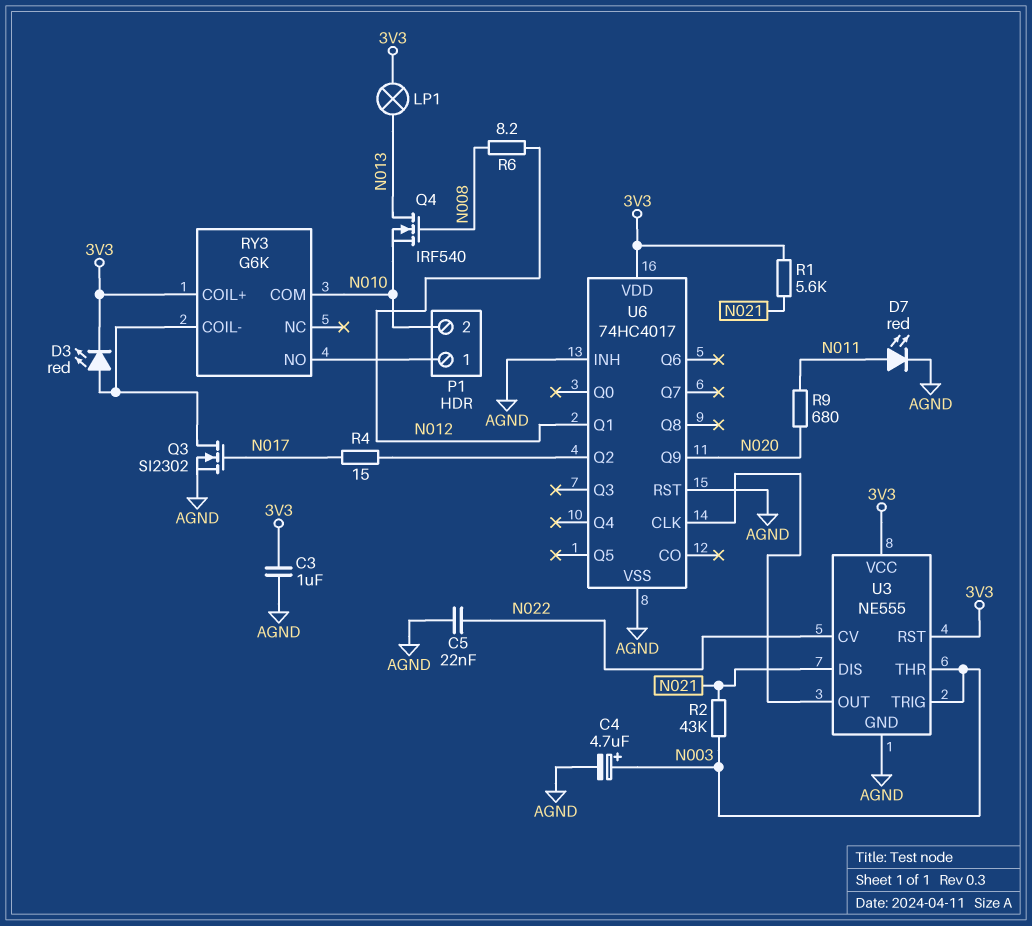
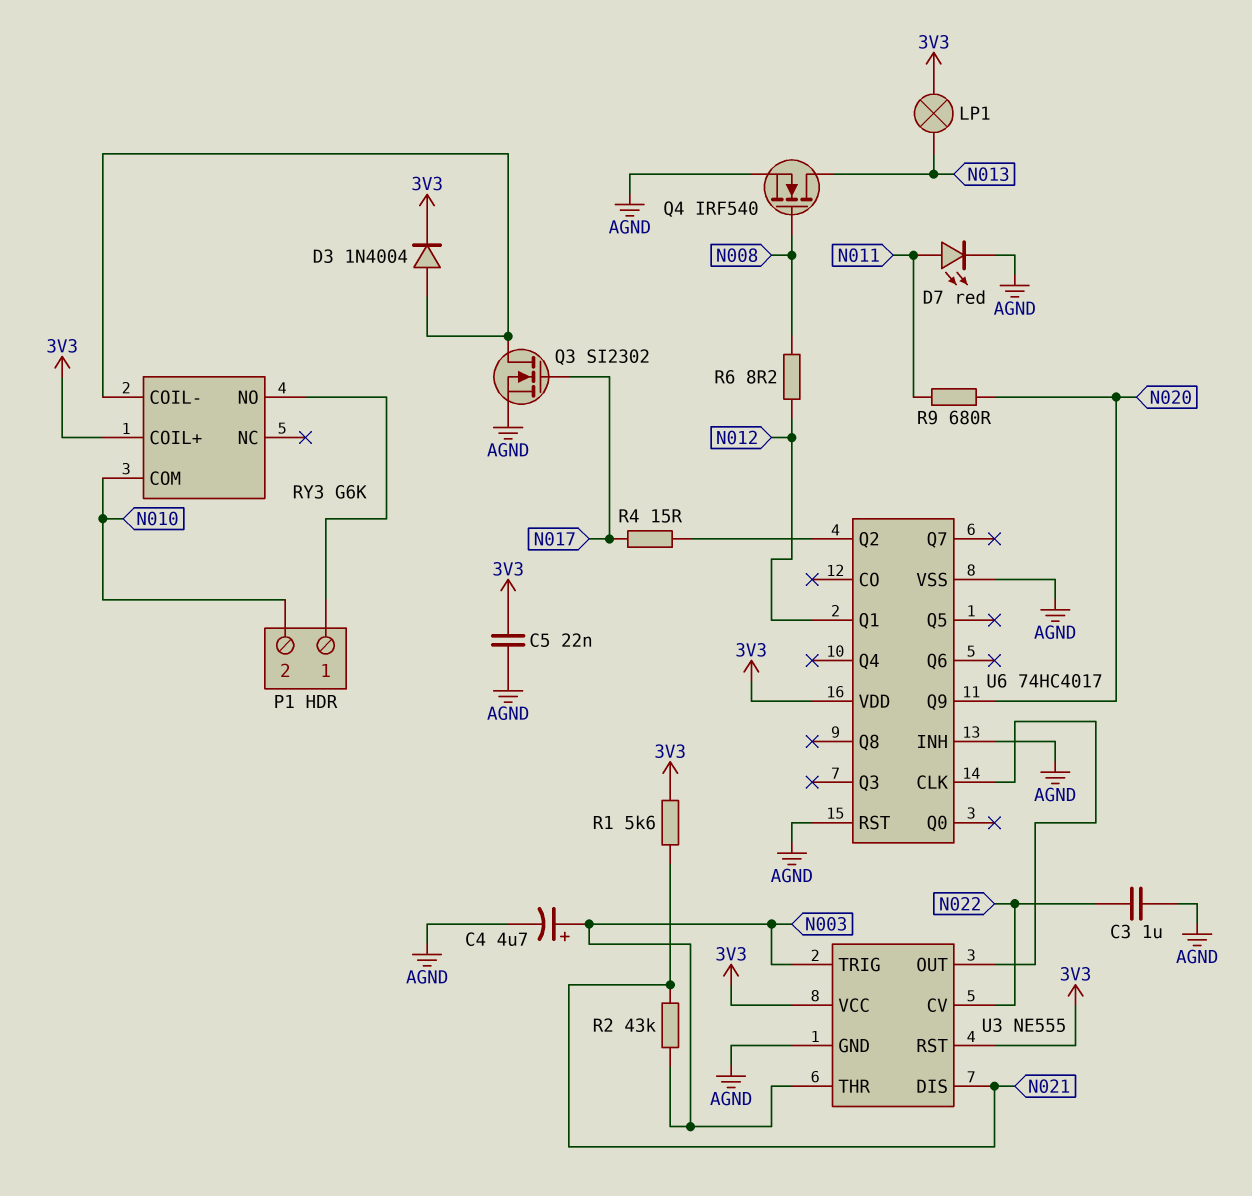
C3: 1uF (3V3, AGND) -> 1uF (AGND, N022)
C5: 22nF (AGND, N022) -> 22nF (3V3, AGND)
D3: LED red (A RY3/COIL-, K 3V3) -> diode 1N4004 (A RY3/COIL-, K 3V3)
Q4: NMOS IRF540 (G N008, D N013, S N010) -> NMOS IRF540 (G N008, D N013, S AGND)

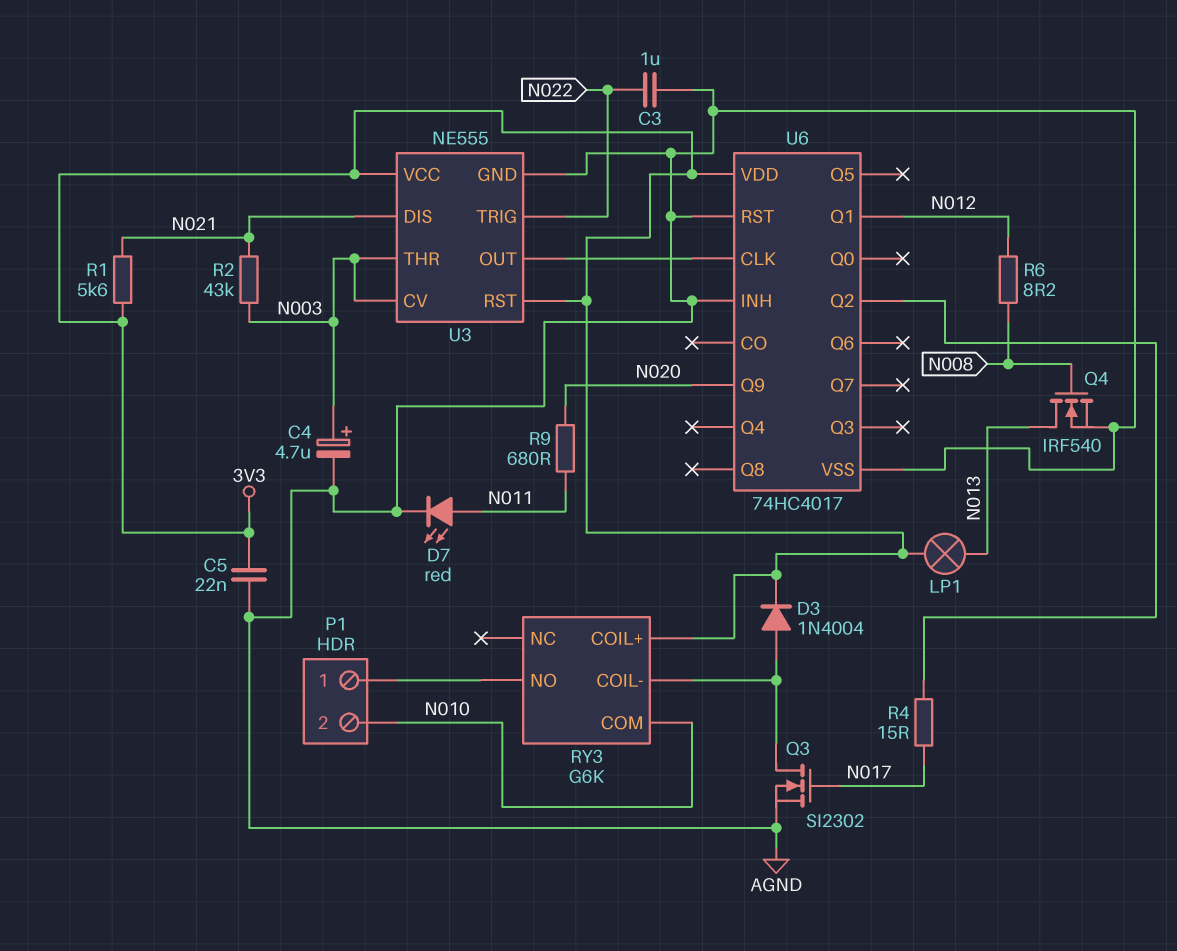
U3 pin CV: N022 -> N003
U3 pin TRIG: N003 -> N022

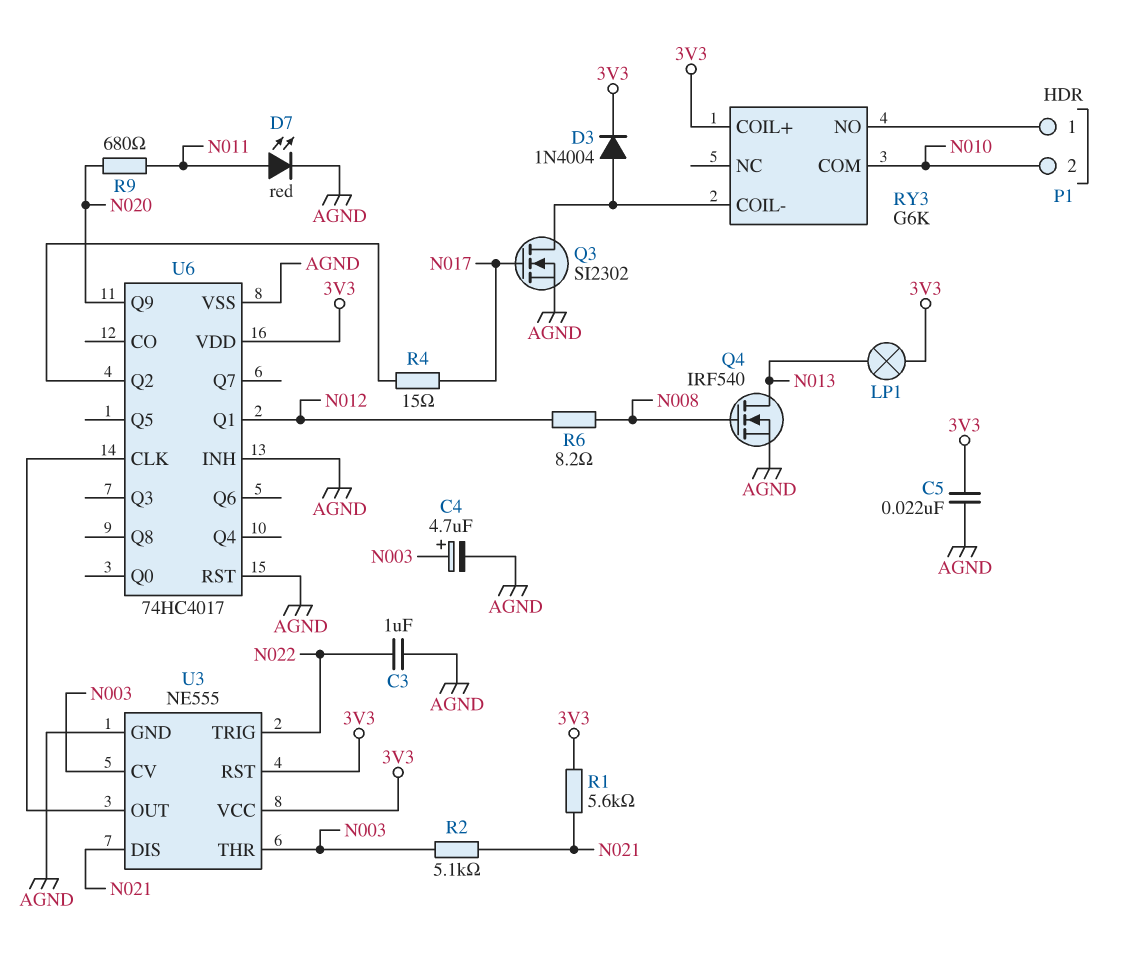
R2: 43k (N003, N021) -> 5.1k (N003, N021)

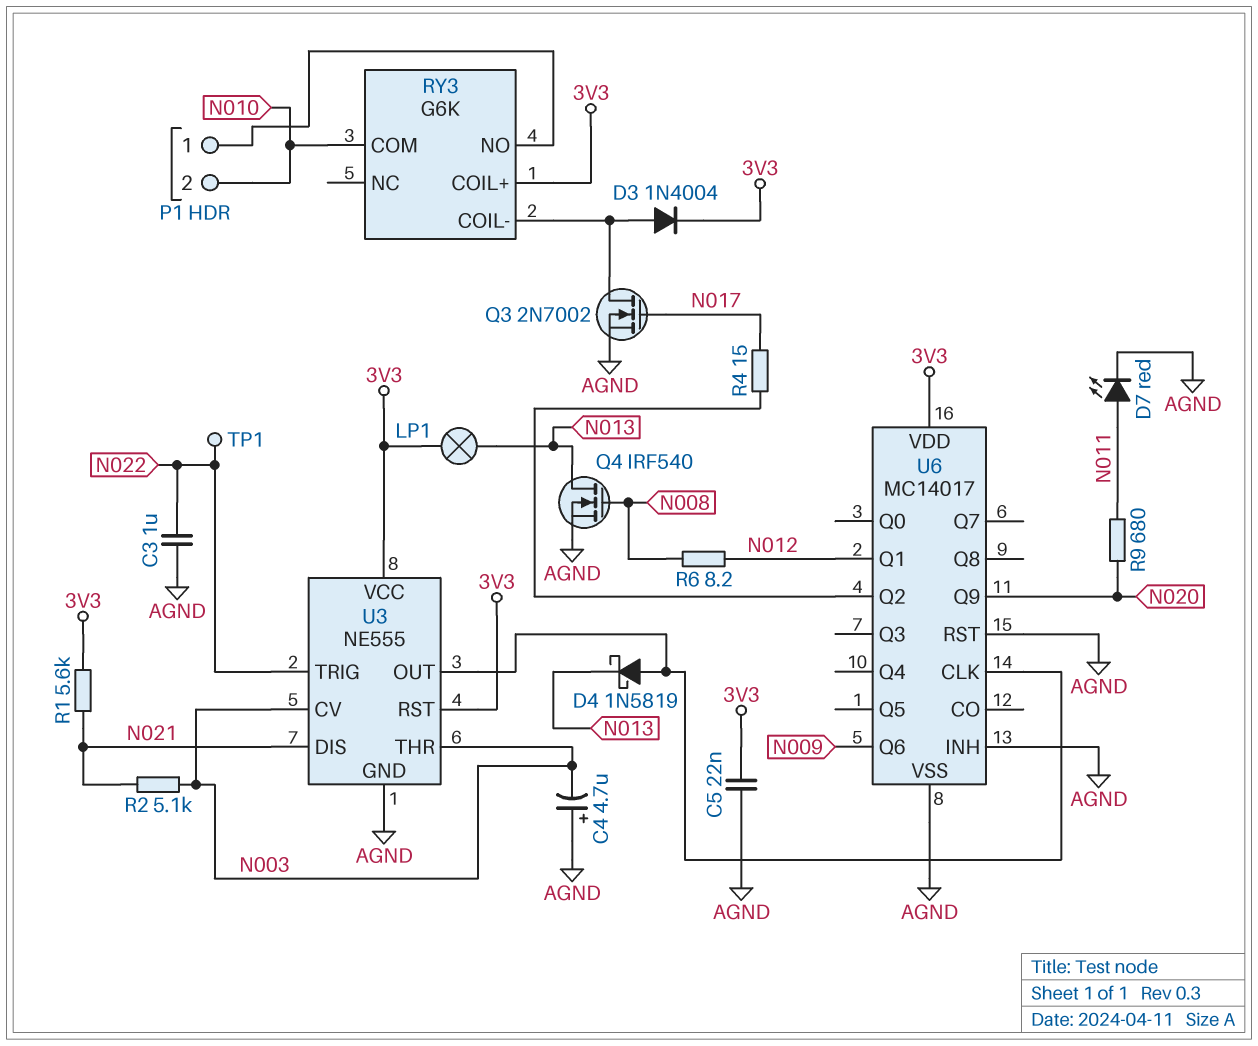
C4: 4.7uF (plus N003, minus AGND) -> 4.7uF (plus AGND, minus N003)
D4: none -> schottky 1N5819 (A U3/OUT, K N013)
Q3: NMOS SI2302 (G N017, D RY3/COIL-, S AGND) -> NMOS 2N7002 (G N017, D RY3/COIL-, S AGND)
TP1: none -> test point (N022)
U6: 74HC4017 -> MC14017
U6 pin Q6: none -> N009

